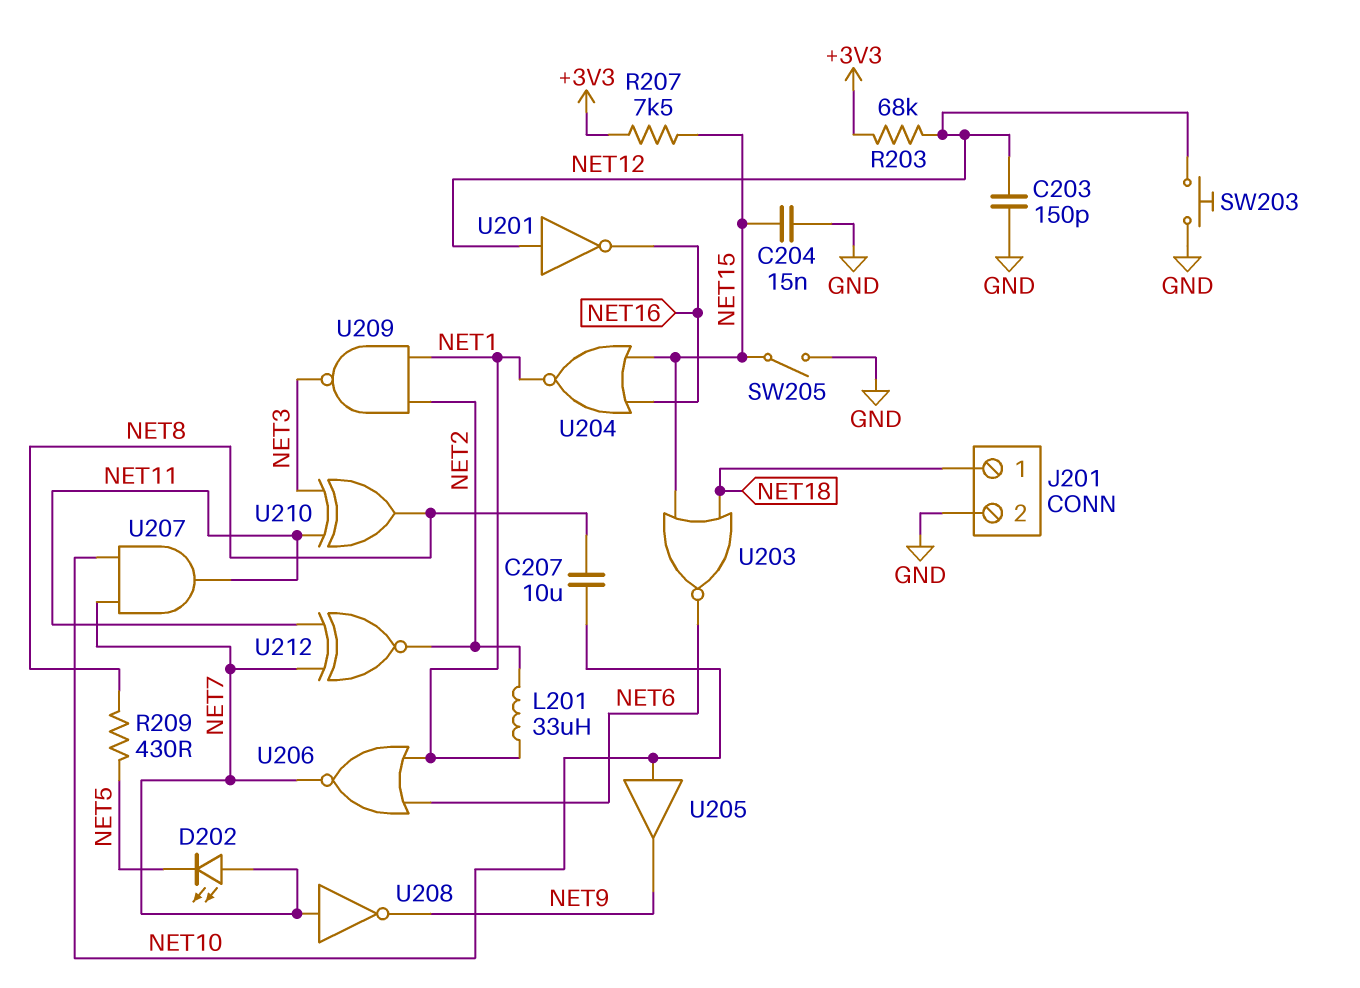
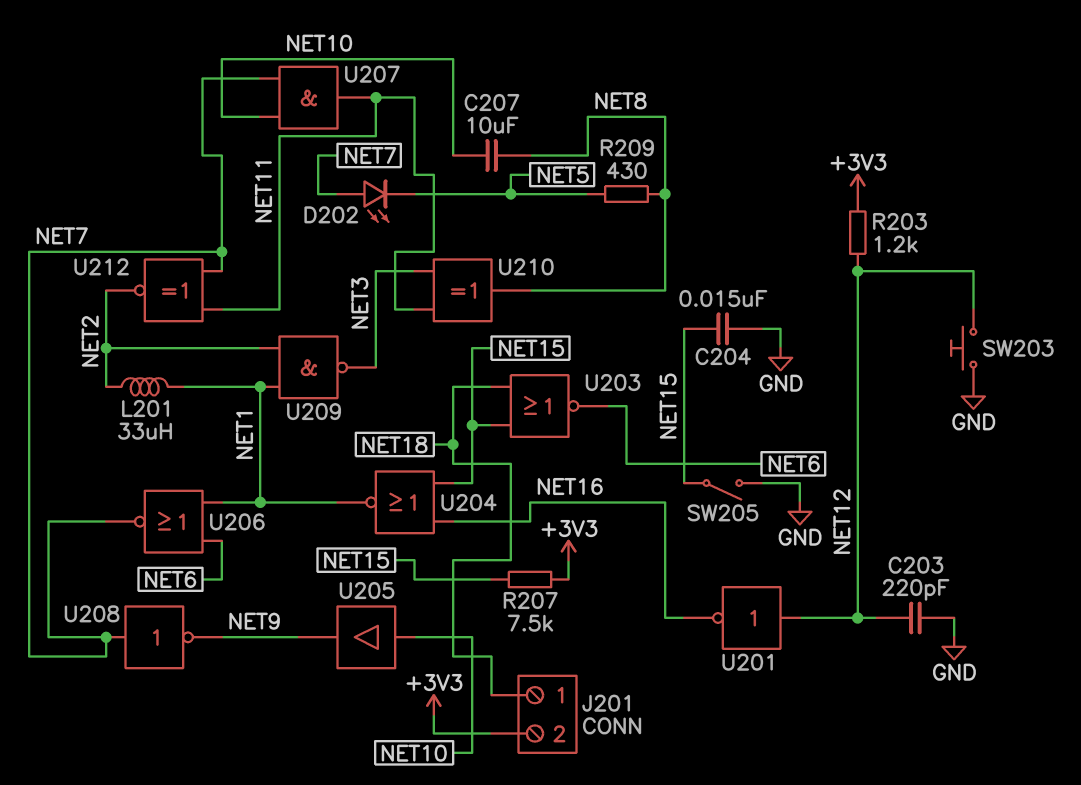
C203: 150pF (GND, NET12) -> 220pF (GND, NET12)
J201 pin 2: GND -> +3V3
R203: 68k (+3V3, NET12) -> 1.2k (+3V3, NET12)

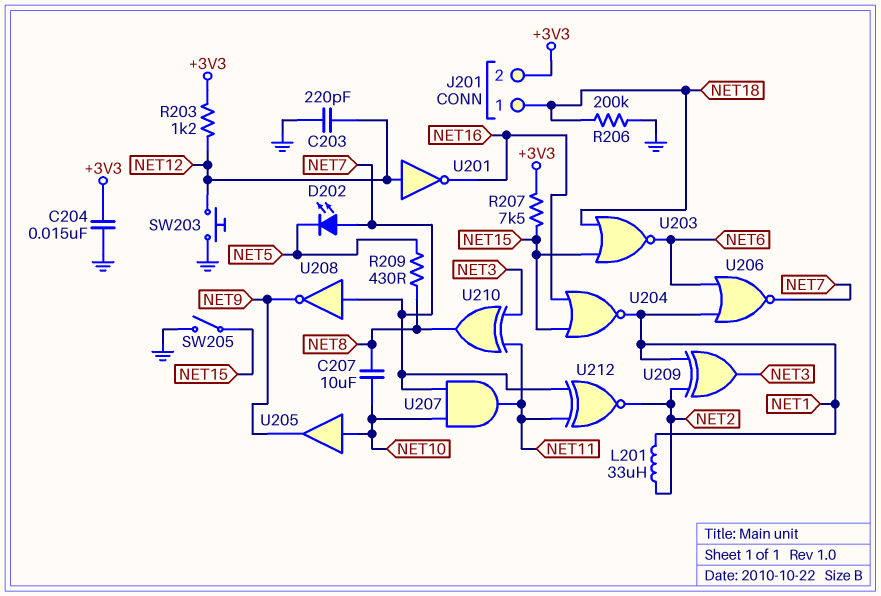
C204: 15nF (GND, NET15) -> 15nF (+3V3, GND)
R206: none -> 200k (GND, NET18)
U209: NAND (in NET1, in NET2, out NET3) -> XOR (in NET1, in NET2, out NET3)

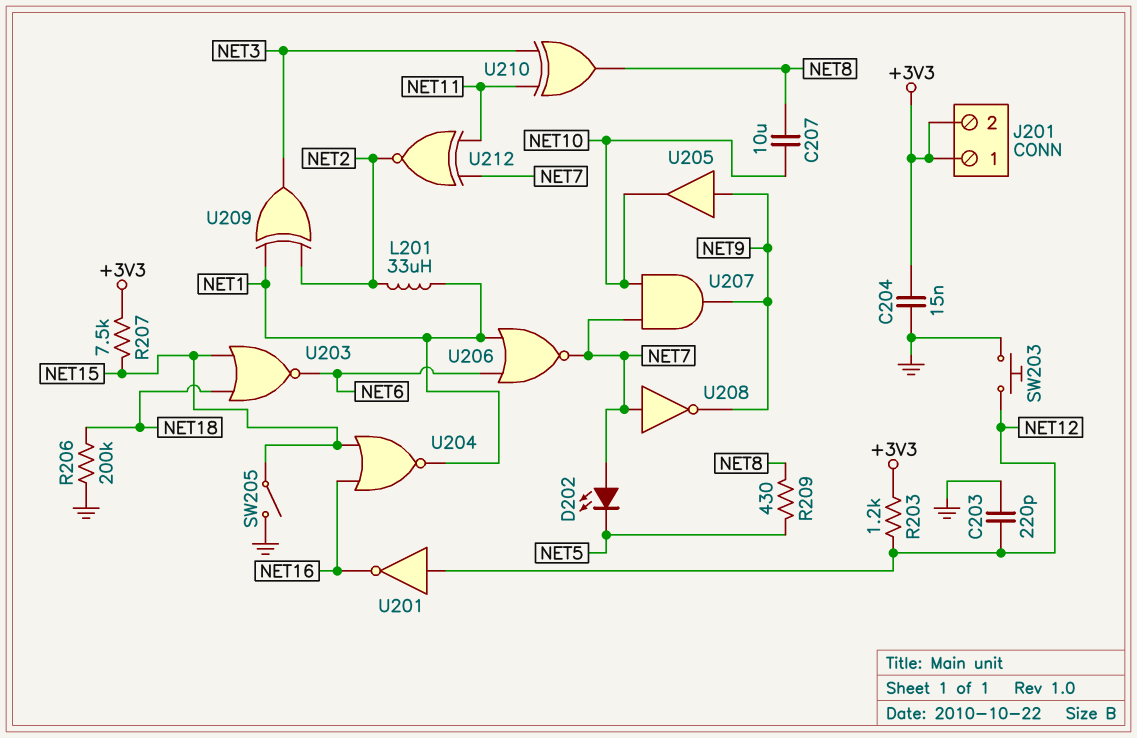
J201 pin 1: NET18 -> +3V3
U205: buffer (in NET10, out NET9) -> buffer (in NET9, out NET10)
U207: AND (in NET7, in NET10, out NET11) -> AND (in NET7, in NET10, out NET9)

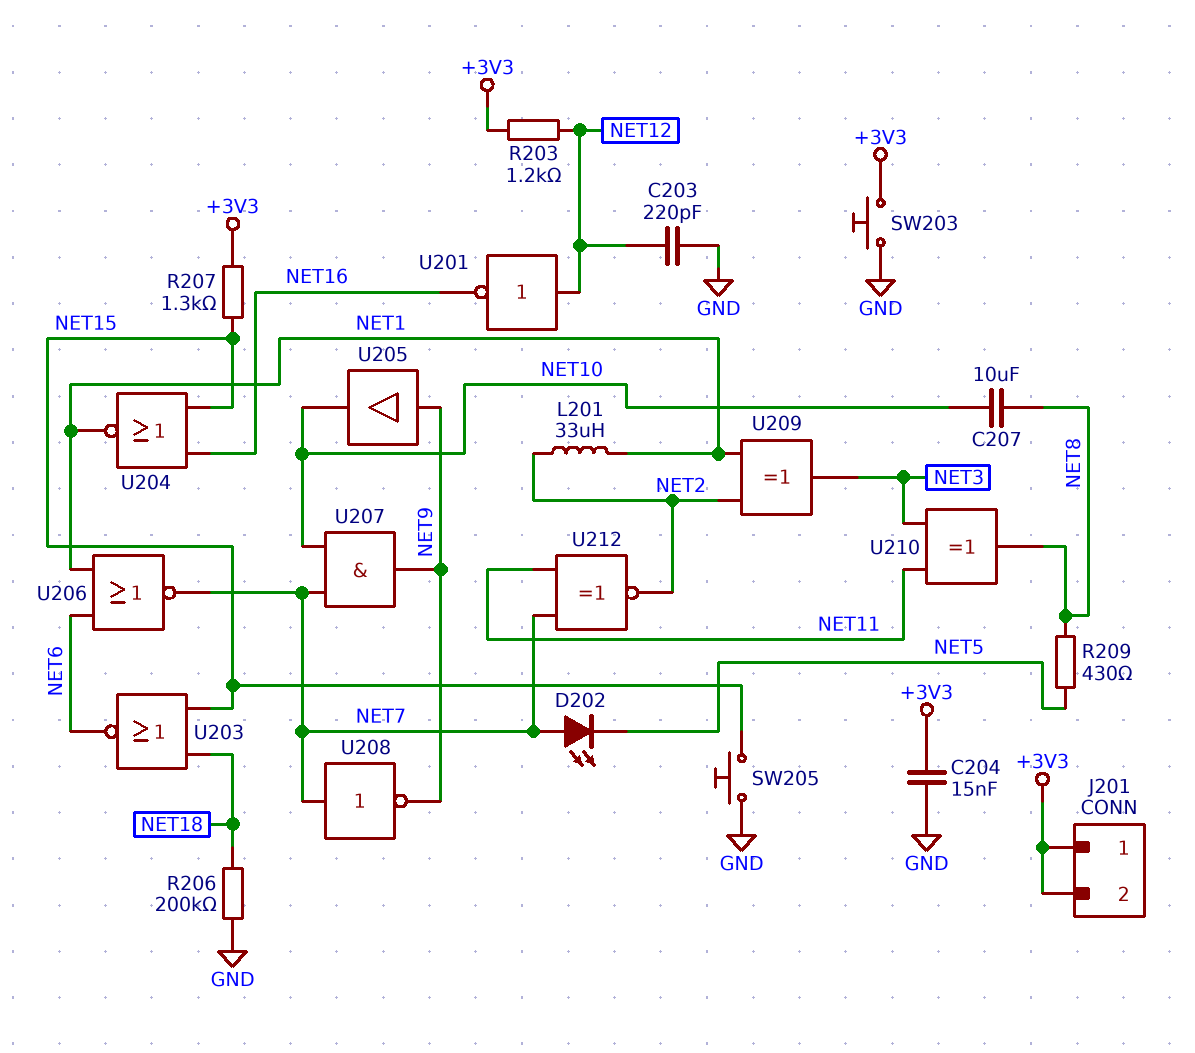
R207: 7.5k (+3V3, NET15) -> 1.3k (+3V3, NET15)
SW203: button (GND, NET12) -> button (+3V3, GND)
SW205: switch (GND, NET15) -> button (GND, NET15)

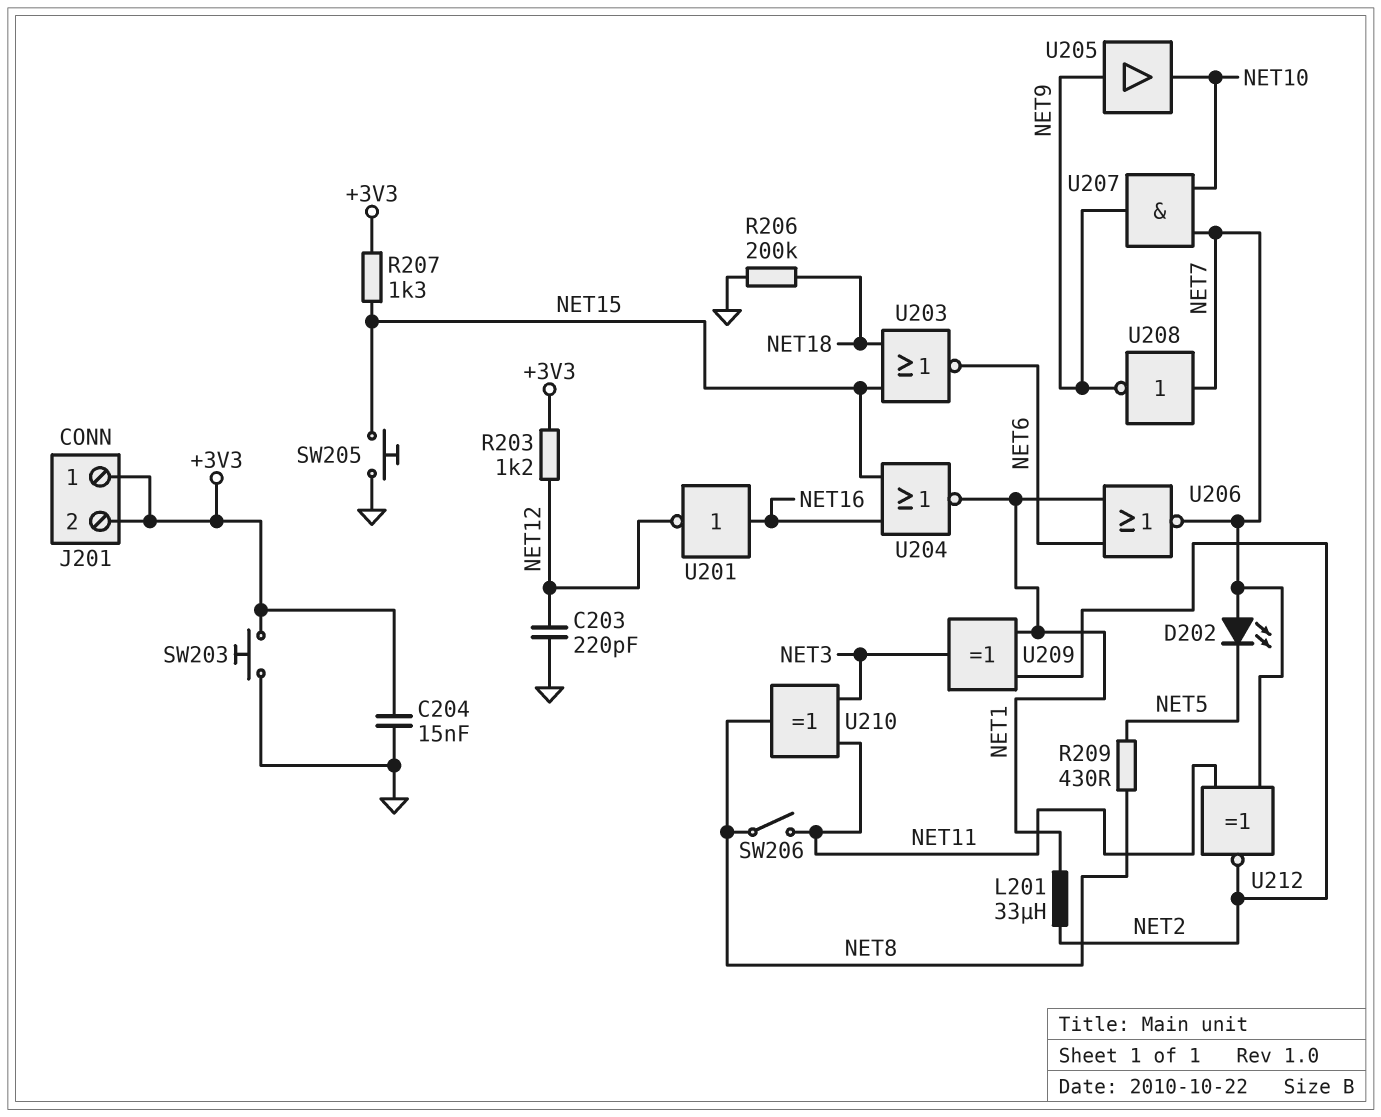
C207: 10uF (NET8, NET10) -> none
SW206: none -> switch (NET8, NET11)
U201: NOT (in NET12, out NET16) -> NOT (in NET16, out NET12)

